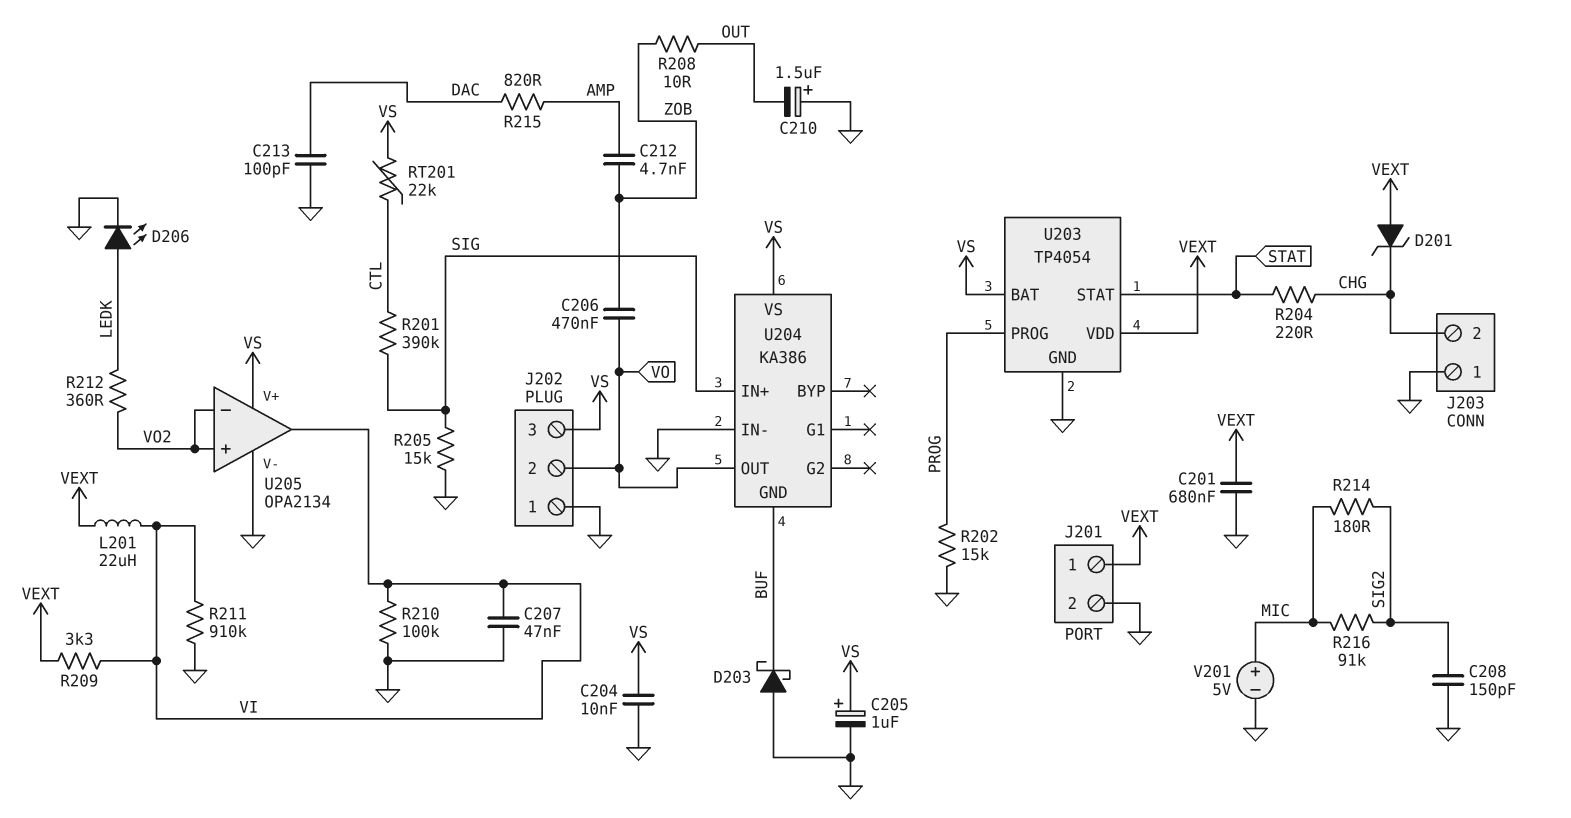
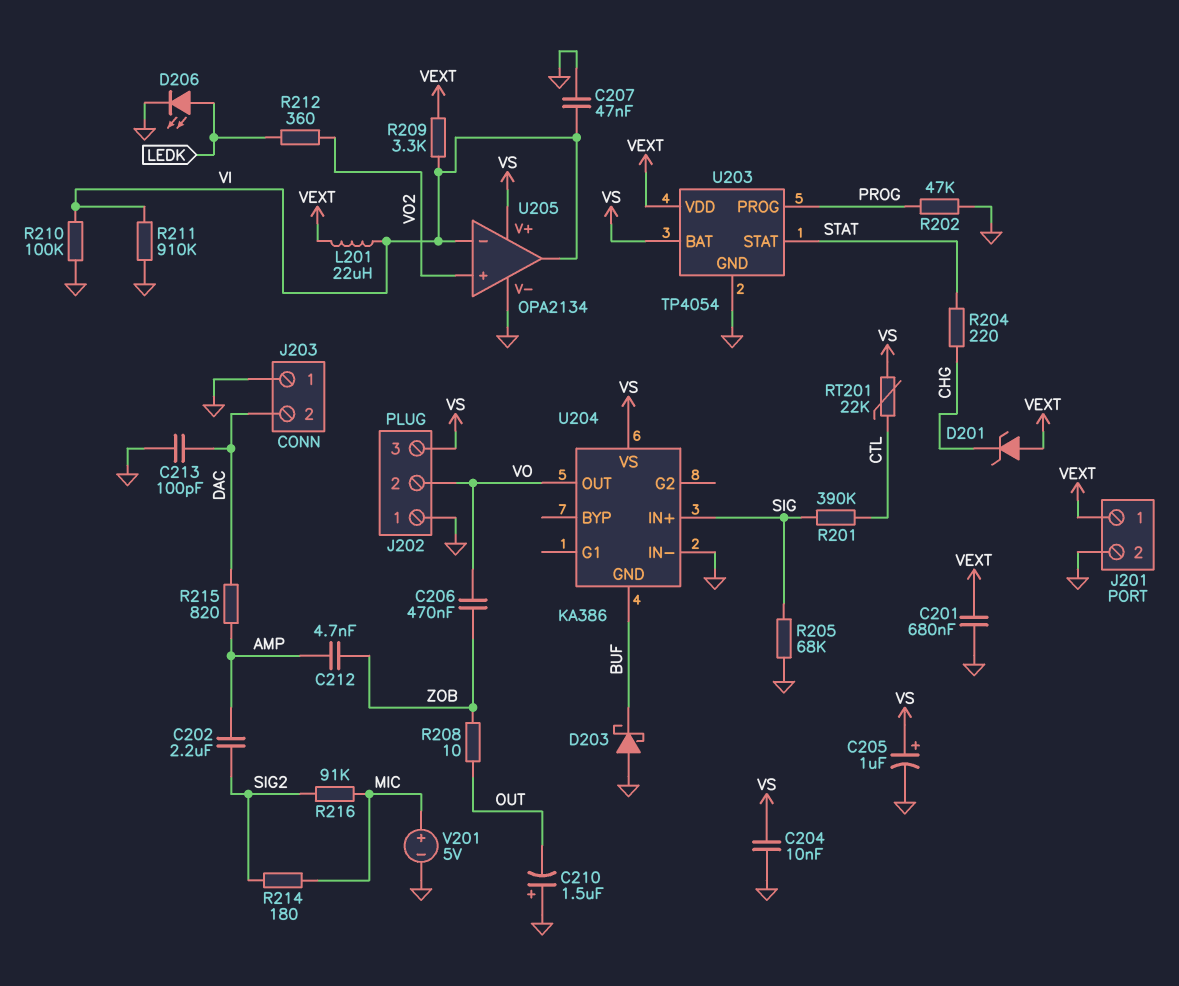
C202: none -> 2.2uF (AMP, SIG2)
C208: 150pF (GND, SIG2) -> none
J203 pin 2: CHG -> DAC
R202: 15k (GND, PROG) -> 47k (GND, PROG)
R205: 15k (GND, SIG) -> 68k (GND, SIG)
U205 pin in-: VO2 -> VI

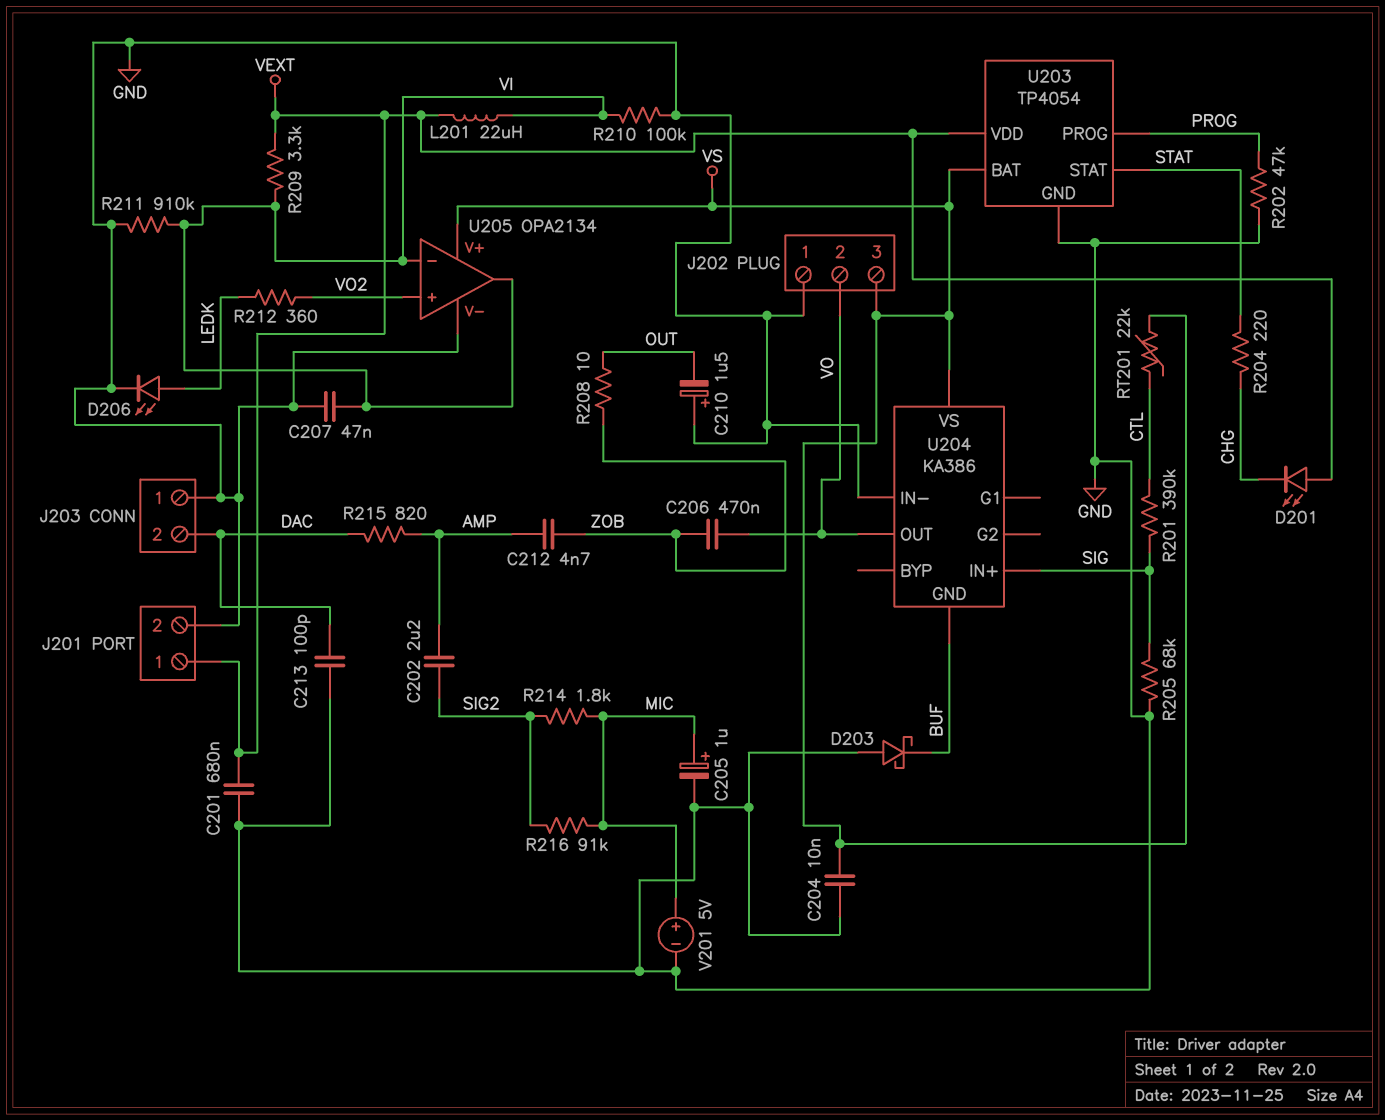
C205: 1uF (plus VS, minus GND) -> 1uF (plus MIC, minus GND)
D201: zener (A VEXT, K CHG) -> LED (A VEXT, K CHG)
R214: 180 (MIC, SIG2) -> 1.8k (MIC, SIG2)

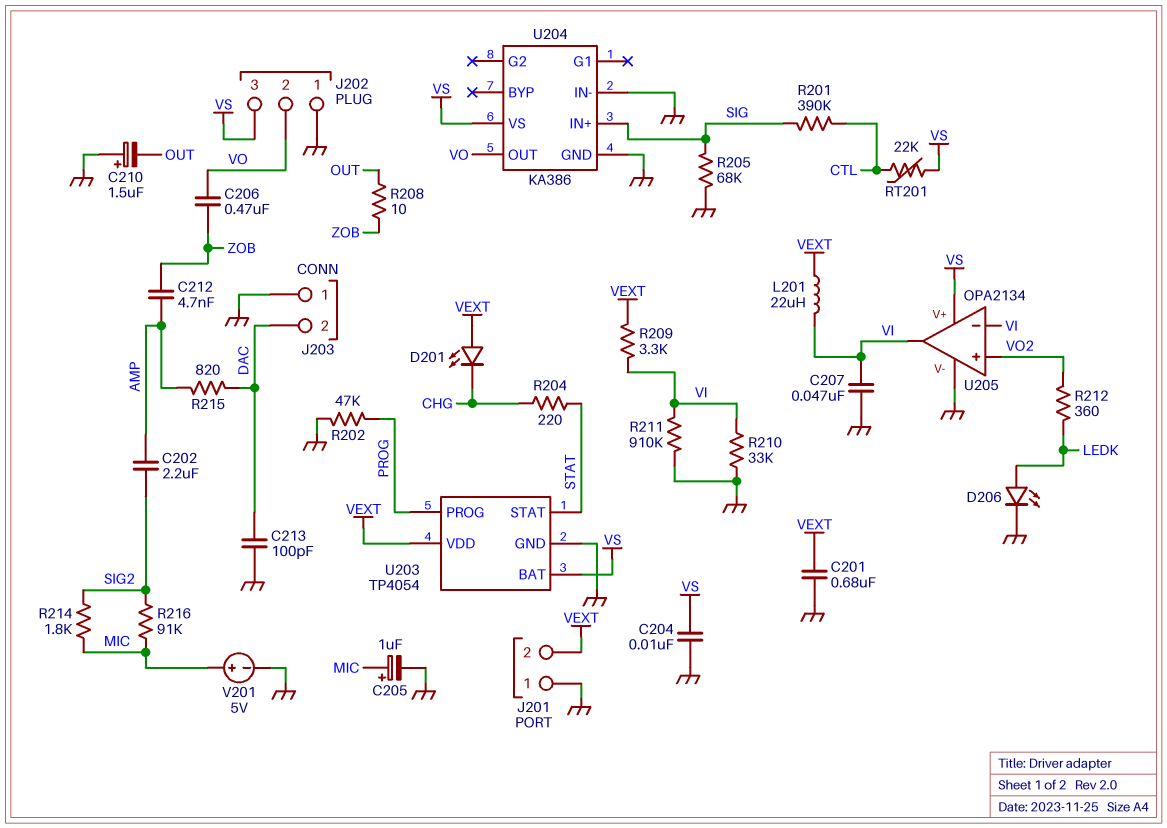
D203: schottky (A GND, K BUF) -> none
J201 pin 1: VEXT -> GND
J201 pin 2: GND -> VEXT
R210: 100k (GND, VI) -> 33k (GND, VI)
U204 pin GND: BUF -> GND

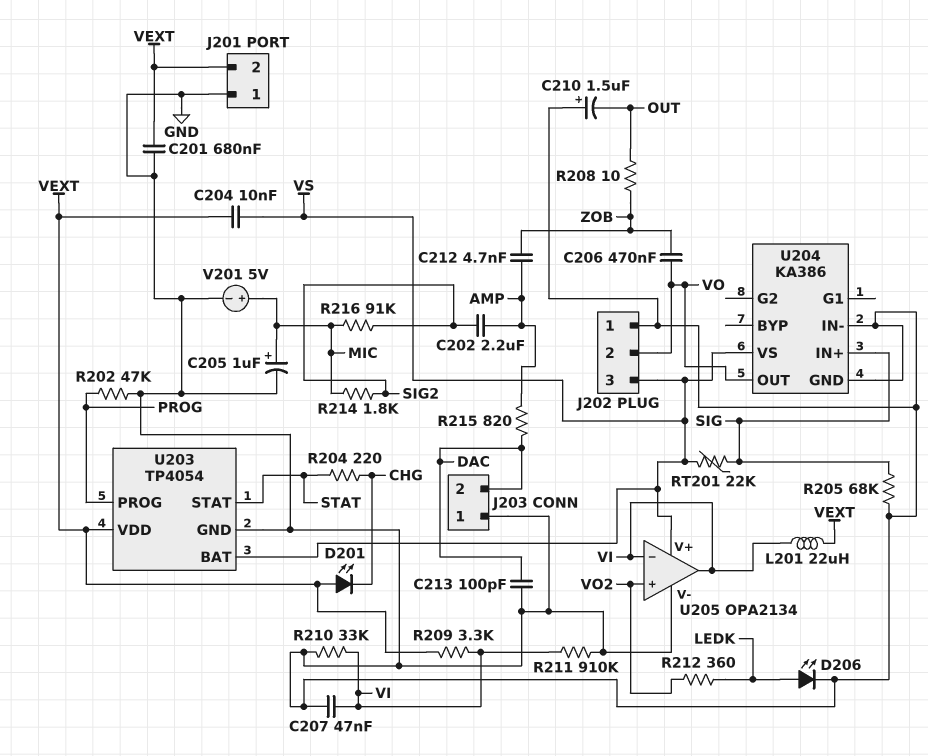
C204: 10nF (GND, VS) -> 10nF (VEXT, VS)
R201: 390k (CTL, SIG) -> none
RT201: 22k (CTL, VS) -> 22k (SIG, VS)

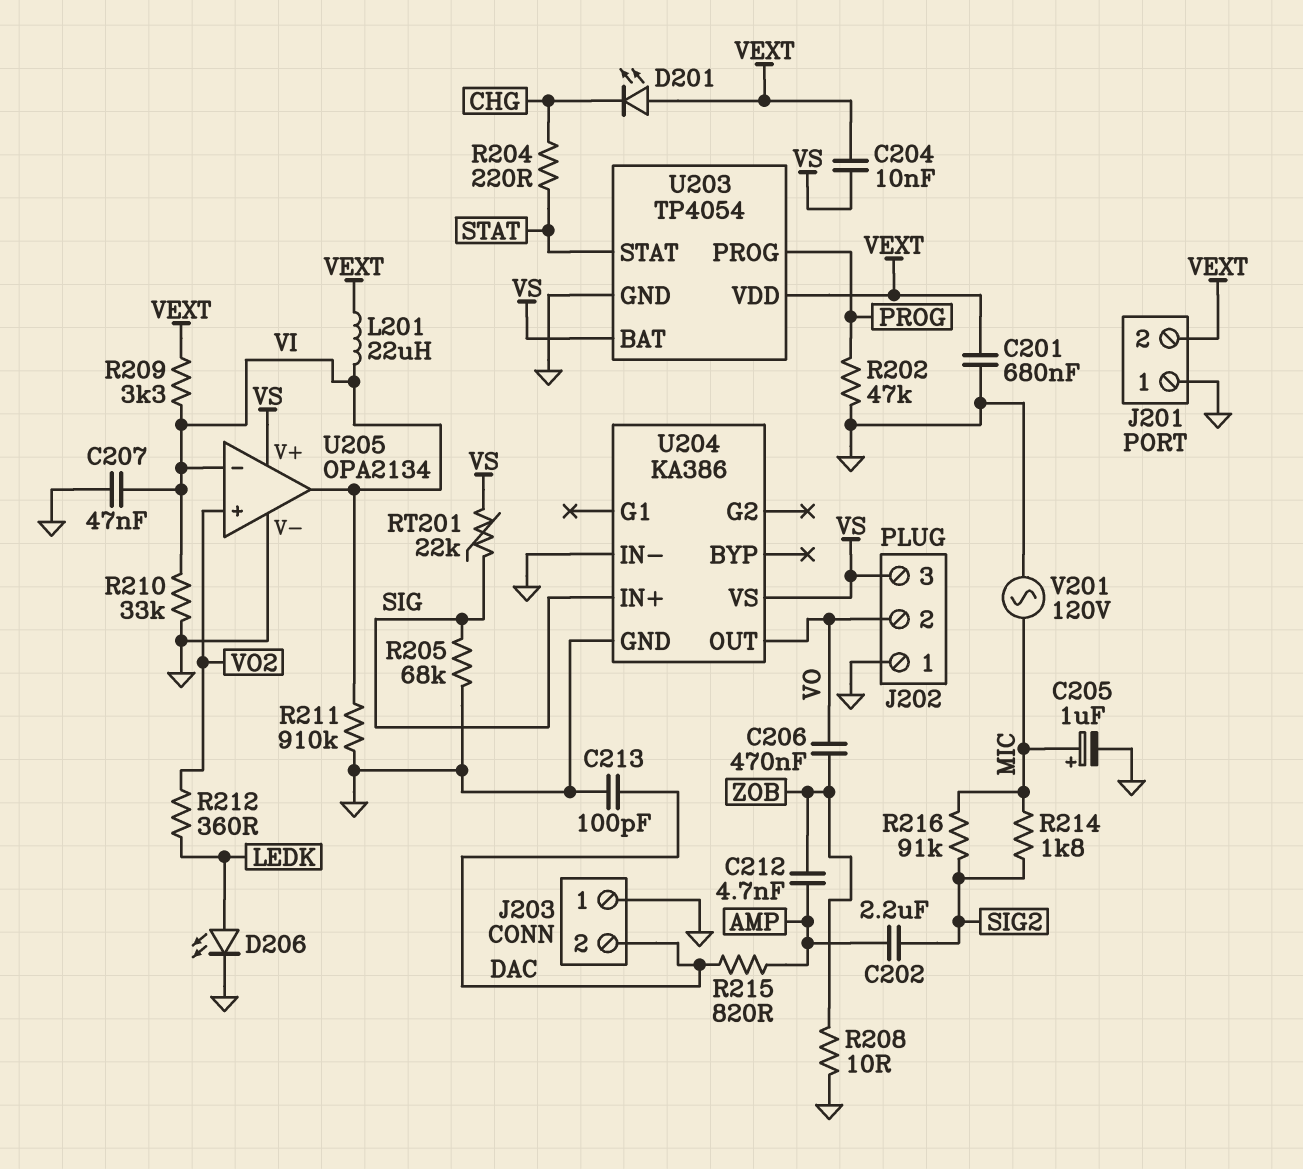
C210: 1.5uF (plus GND, minus OUT) -> none
R208: 10 (OUT, ZOB) -> 10 (GND, ZOB)
V201: 5V (plus MIC, minus GND) -> AC 120V (GND, MIC)

